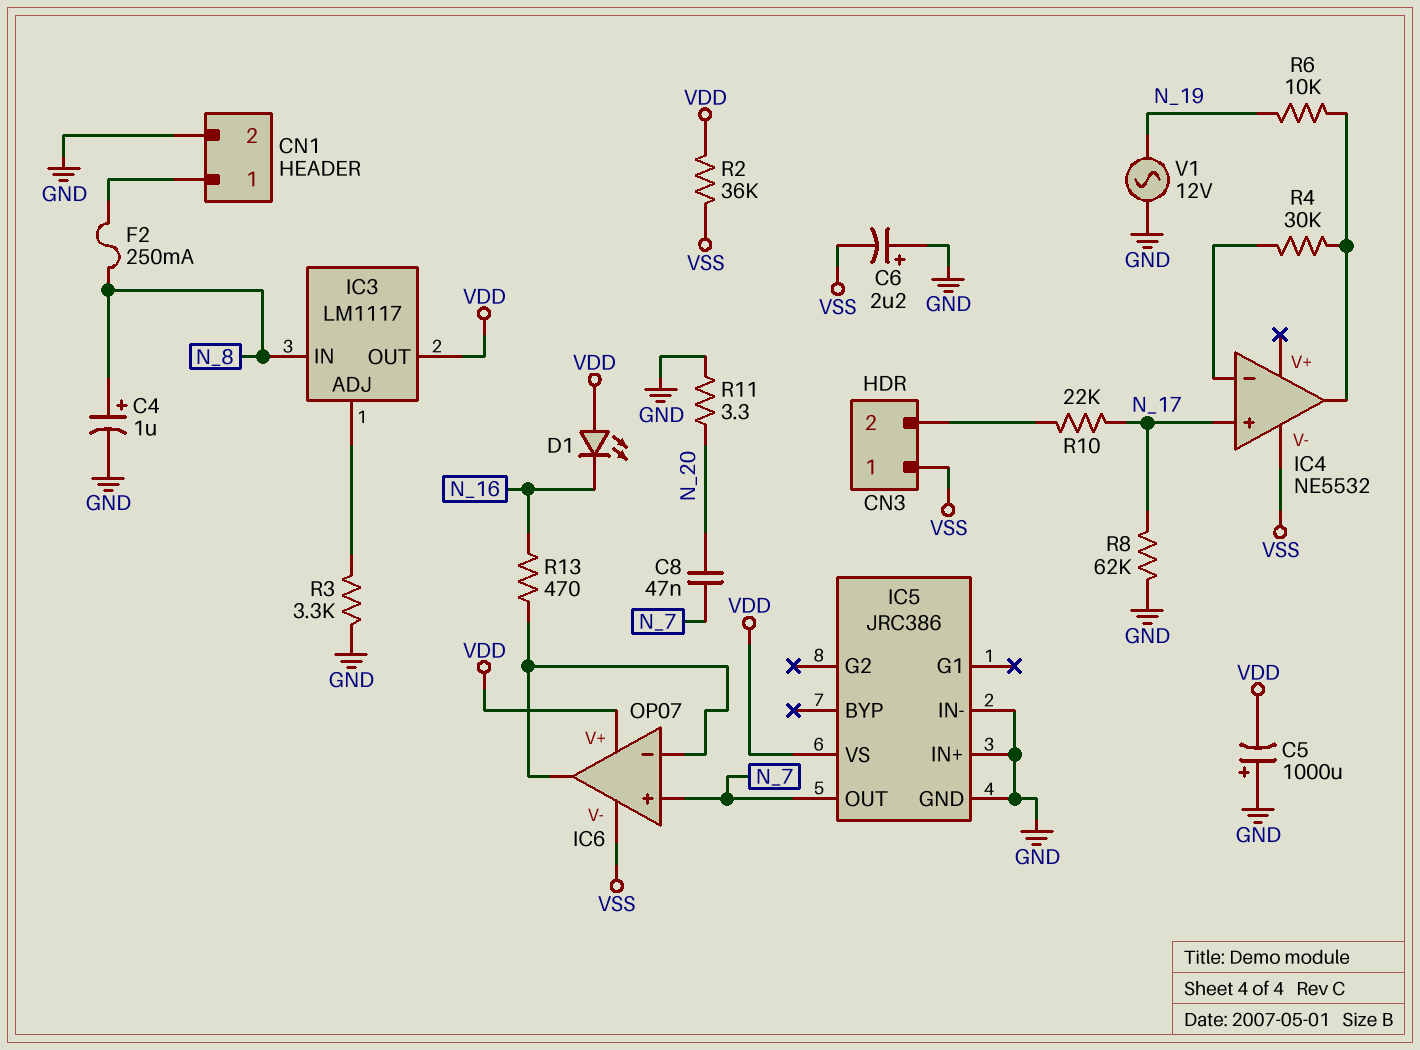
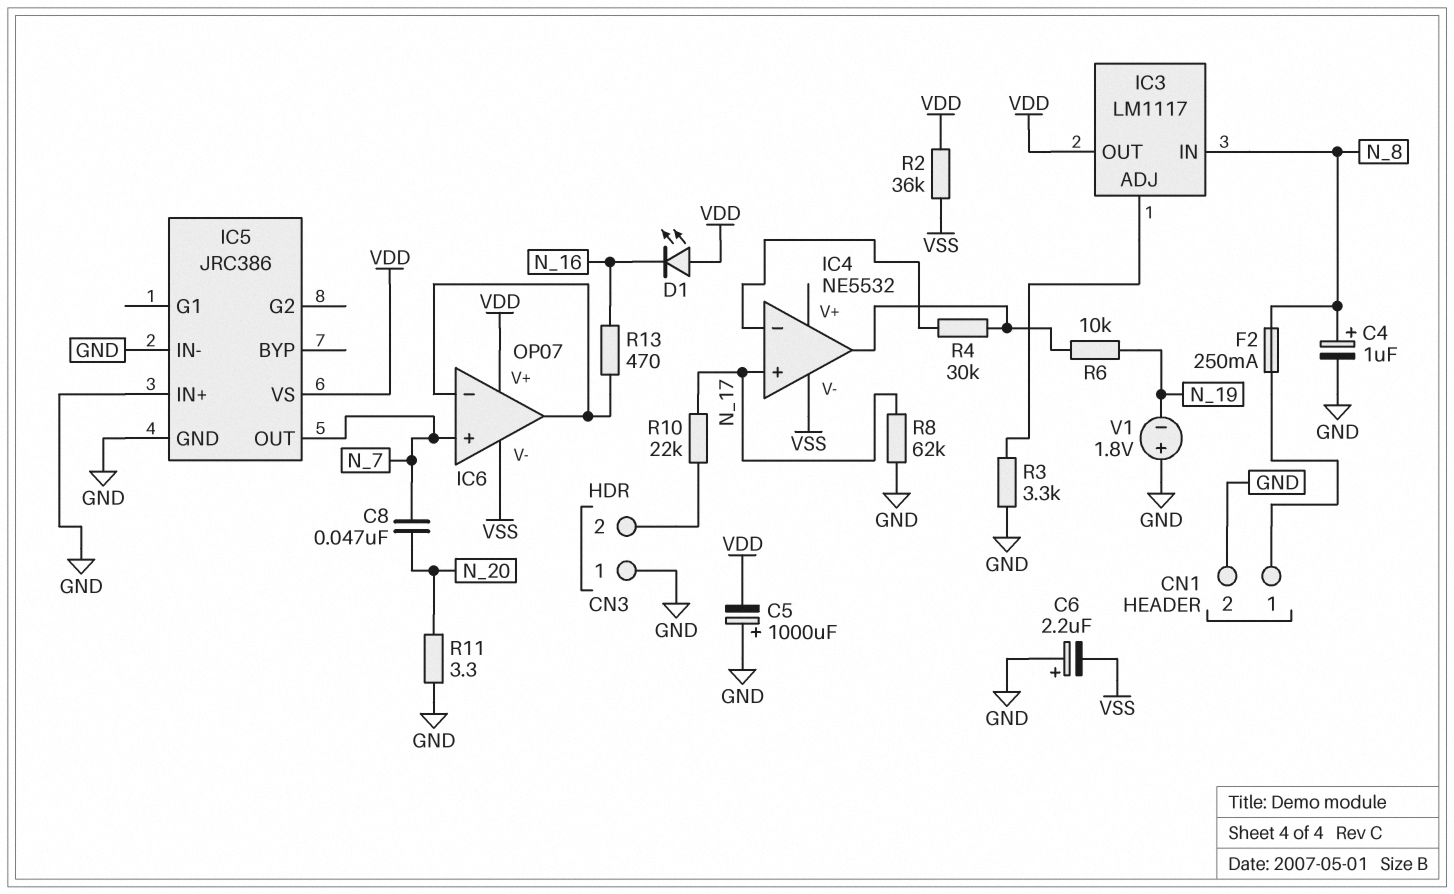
CN3 pin 1: VSS -> GND
V1: AC 12V (GND, N_19) -> 1.8V (plus GND, minus N_19)

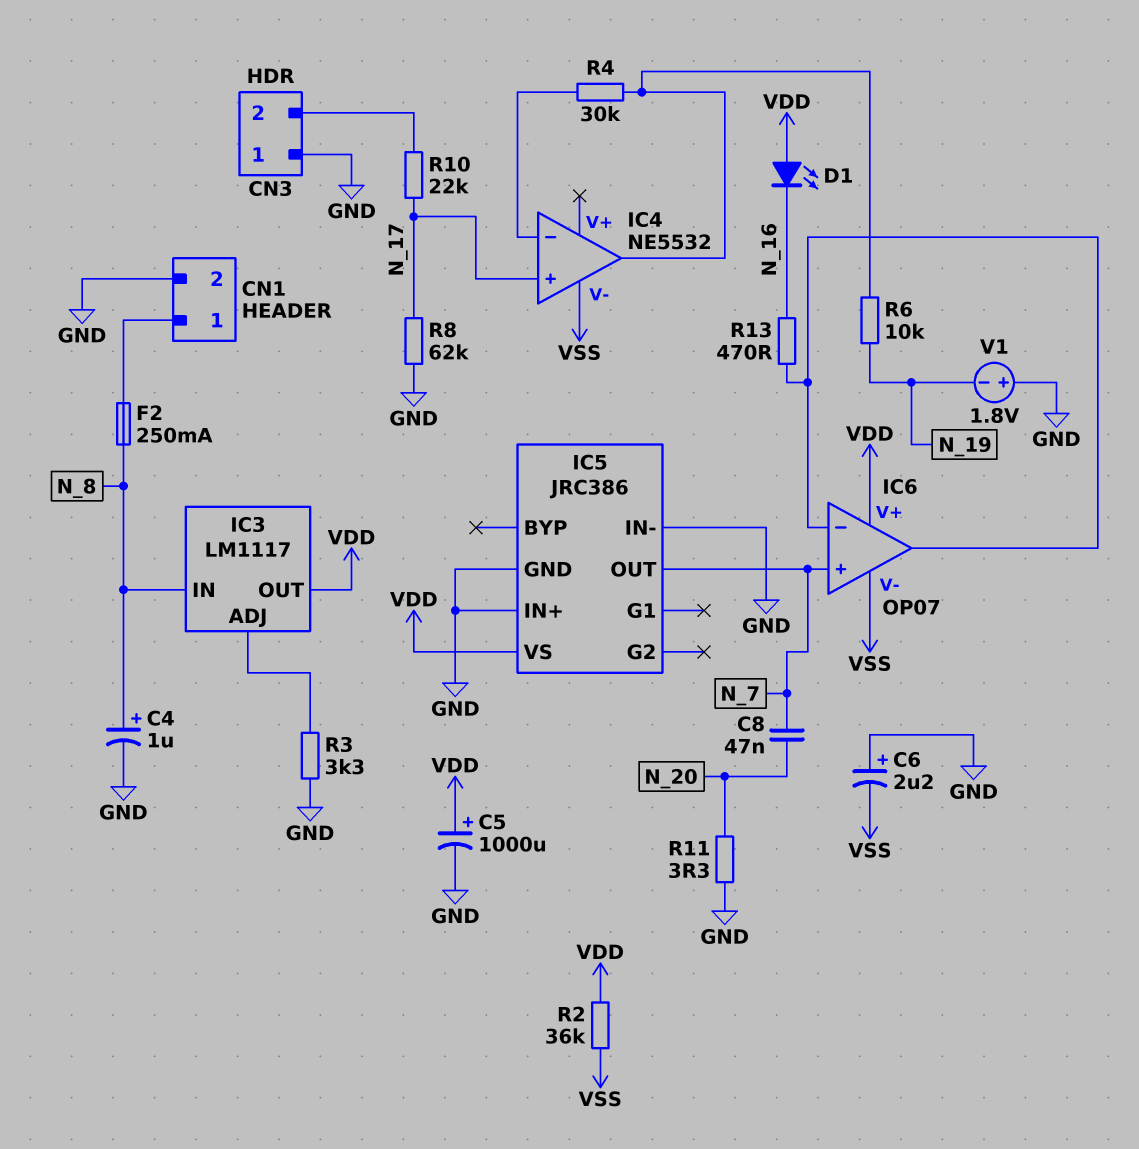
C5: 1000uF (plus GND, minus VDD) -> 1000uF (plus VDD, minus GND)

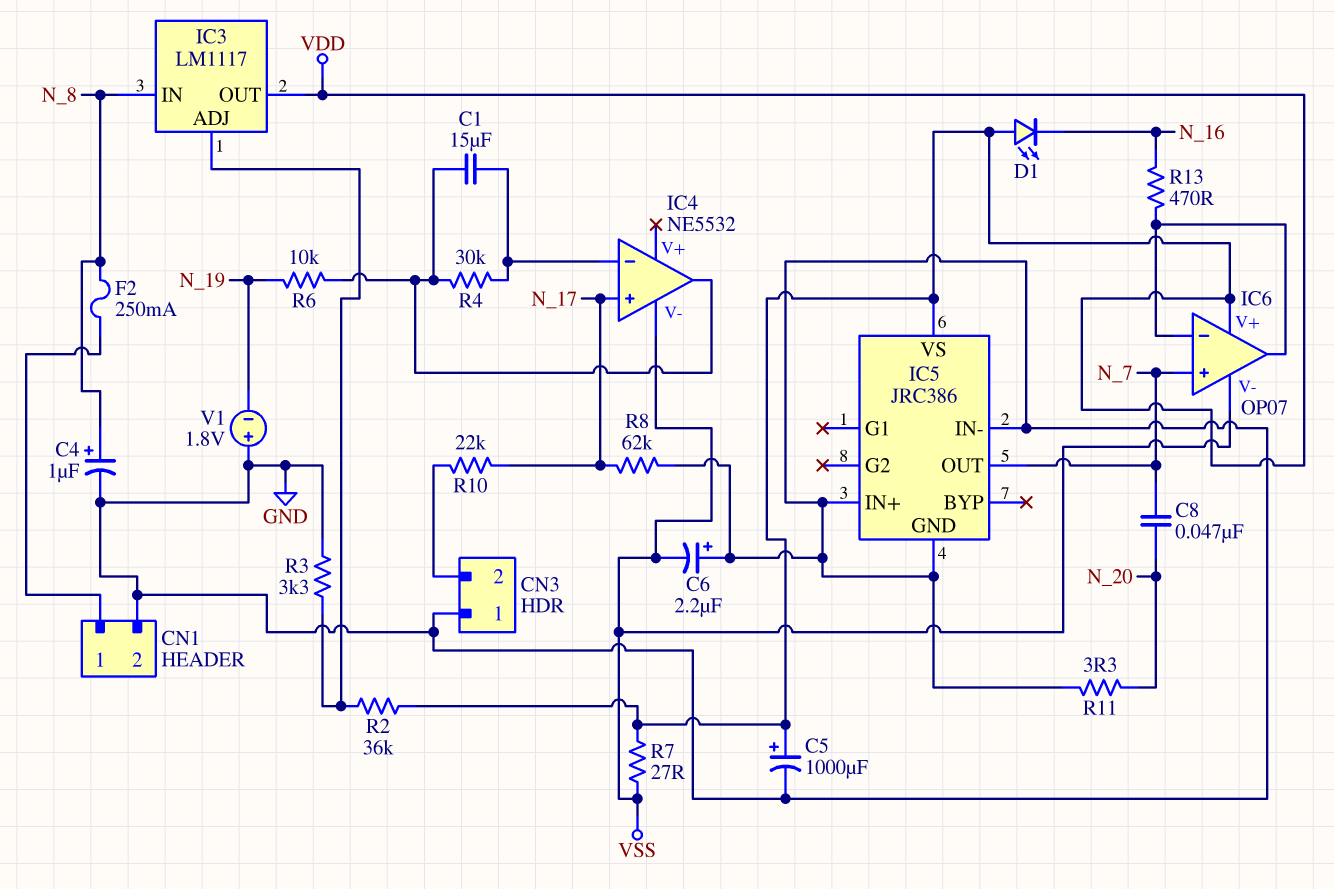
C1: none -> 15uF (IC4/in-, IC4/out)
R2: 36k (VDD, VSS) -> 36k (IC3/ADJ, VDD)
R7: none -> 27 (VDD, VSS)

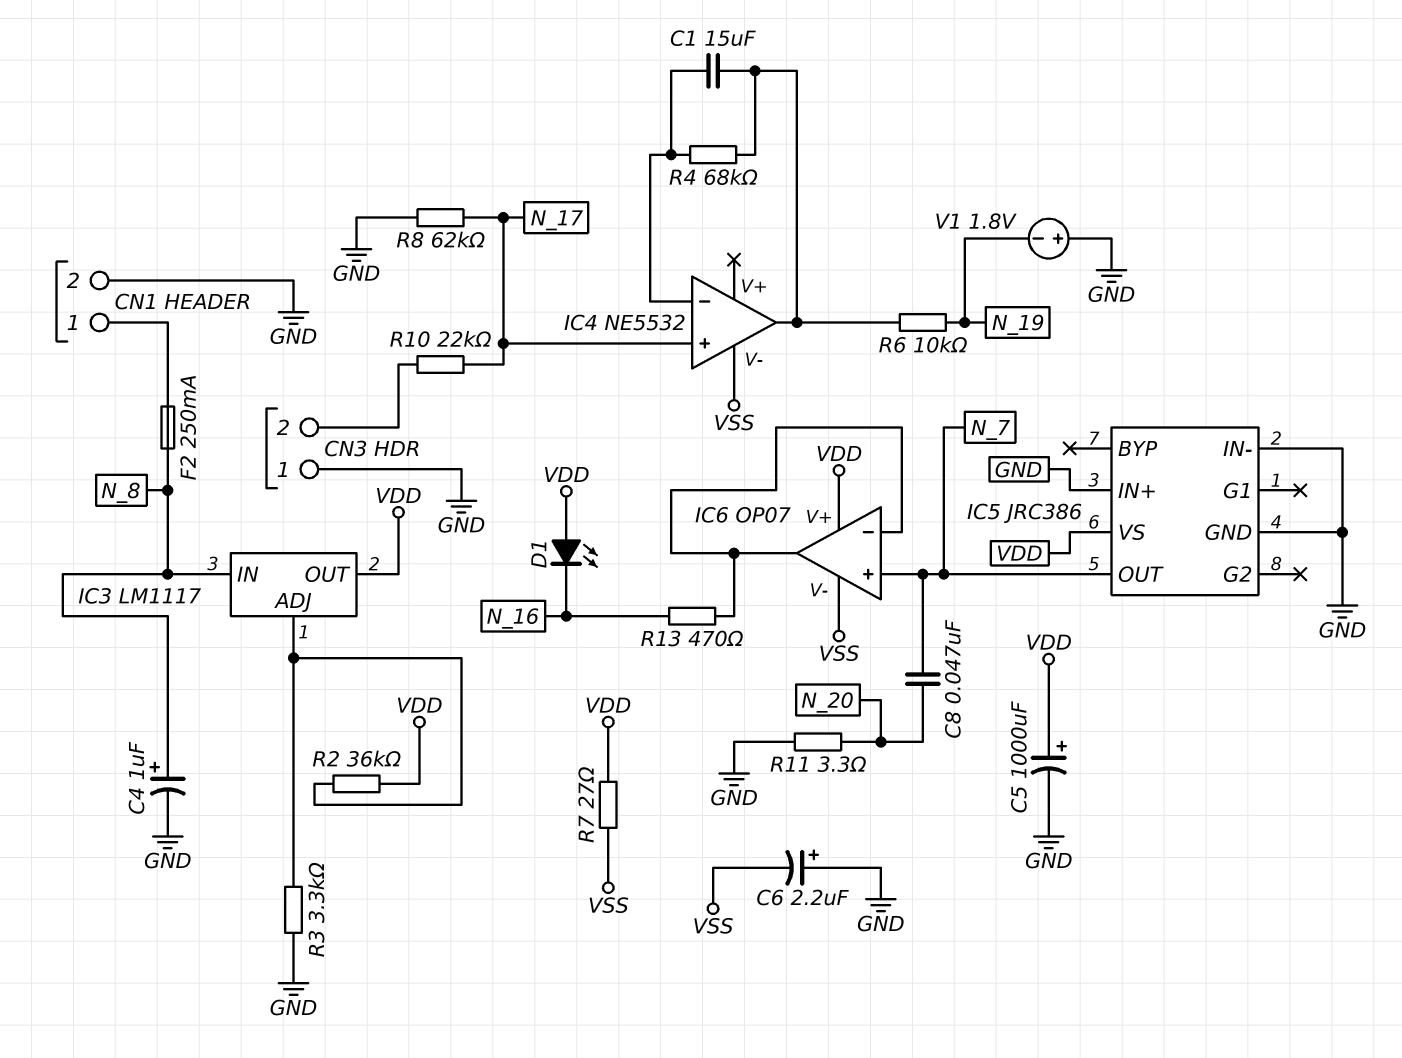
R4: 30k (IC4/in-, IC4/out) -> 68k (IC4/in-, IC4/out)

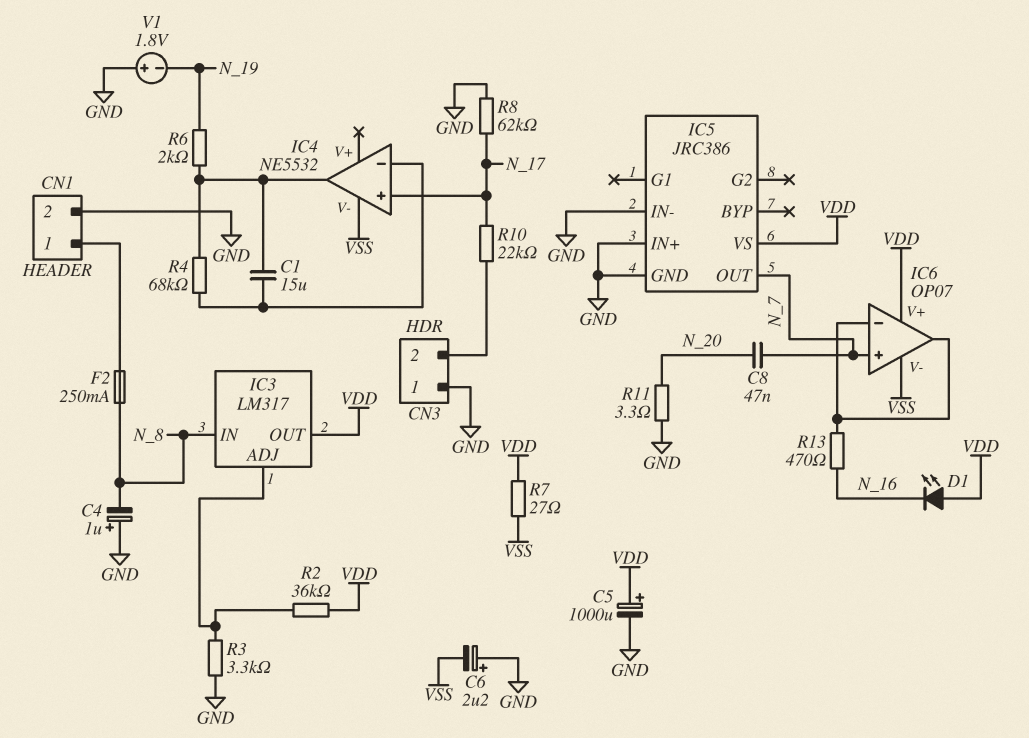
C4: 1uF (plus N_8, minus GND) -> 1uF (plus GND, minus N_8)
IC3: LM1117 -> LM317
R6: 10k (IC4/out, N_19) -> 2k (IC4/out, N_19)

